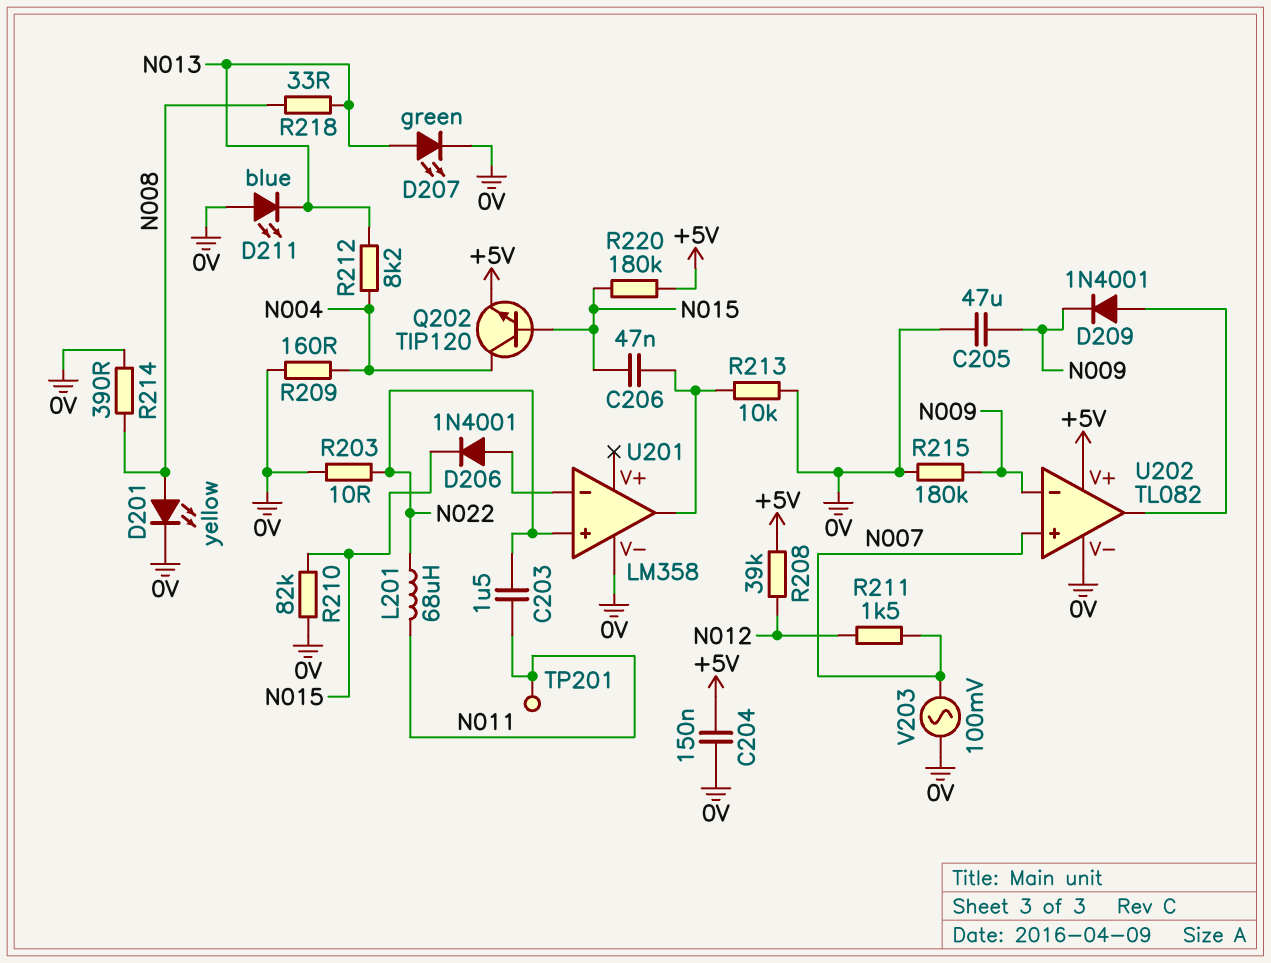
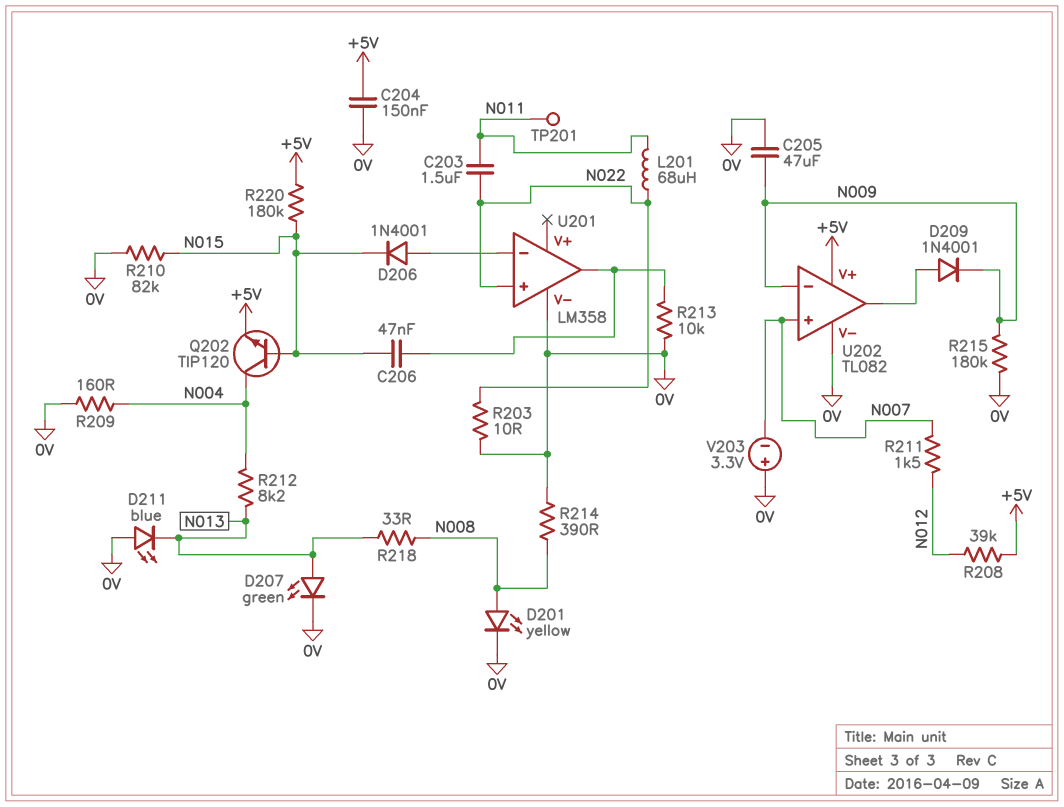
V203: AC 100mV (0V, N007) -> 3.3V (plus 0V, minus N007)

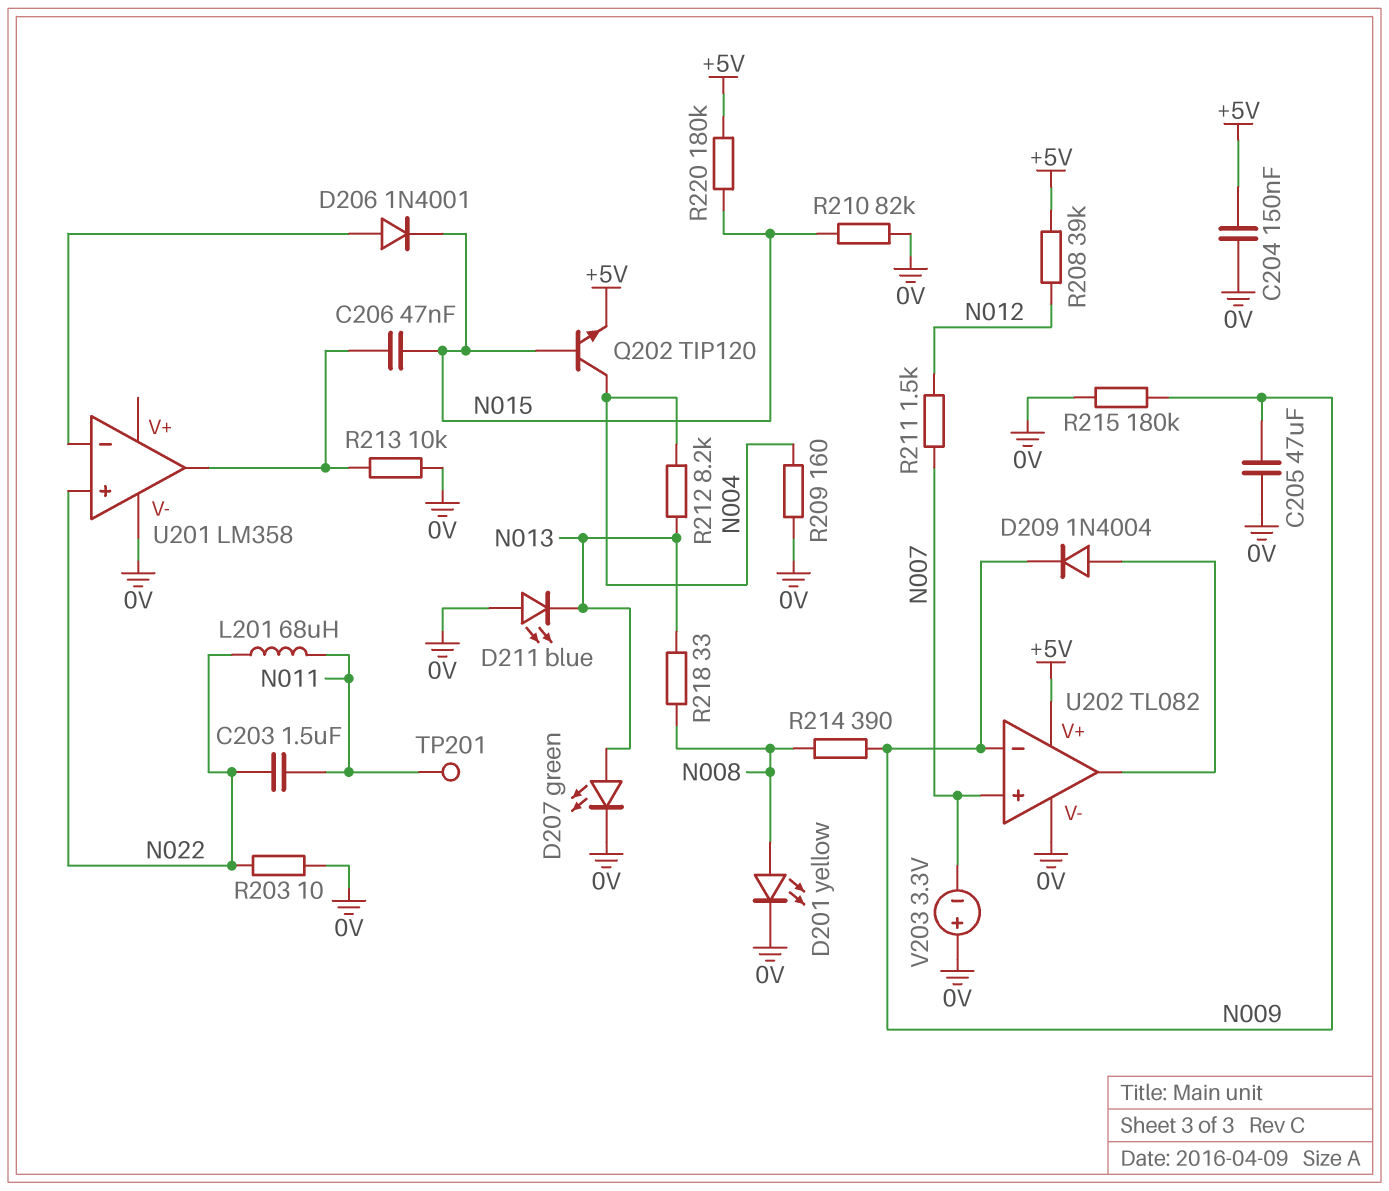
D209: diode 1N4001 (A U202/out, K N009) -> diode 1N4004 (A U202/out, K N009)
R214: 390 (0V, N008) -> 390 (N008, N009)

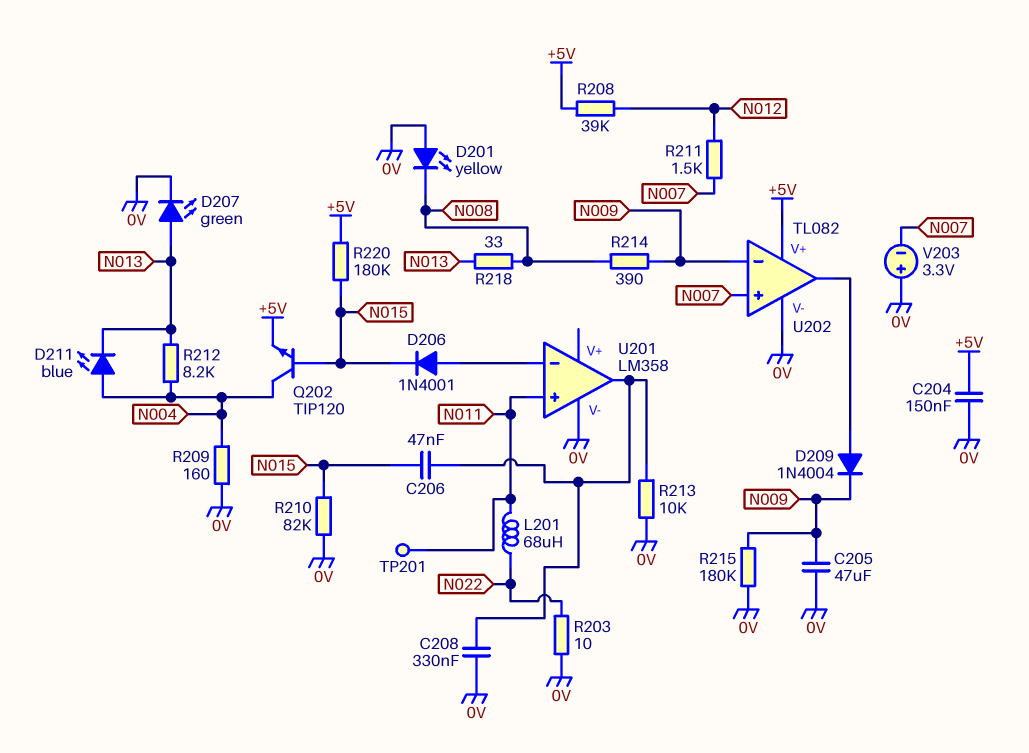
C203: 1.5uF (N011, N022) -> none
C208: none -> 330nF (0V, U201/out)
D201: LED yellow (A N008, K 0V) -> LED yellow (A 0V, K N008)
D211: LED blue (A 0V, K N013) -> LED blue (A N004, K N013)
U201 pin in+: N022 -> N011

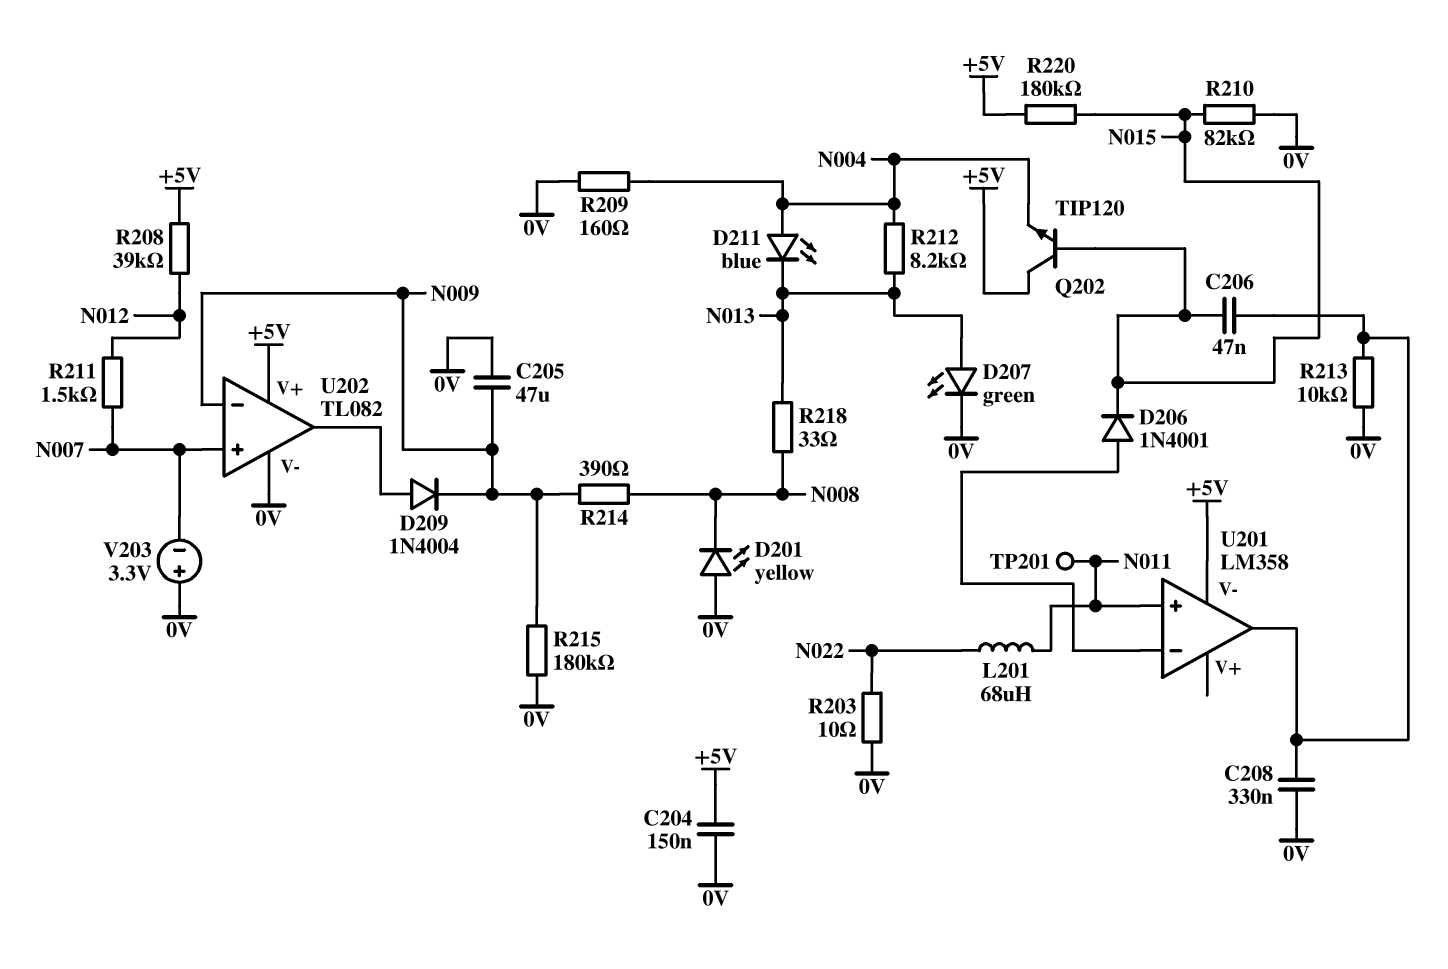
Q202: NPN TIP120 (B N015, C N004, E +5V) -> NPN TIP120 (B N015, C +5V, E N004)
U201 pin V-: 0V -> +5V

